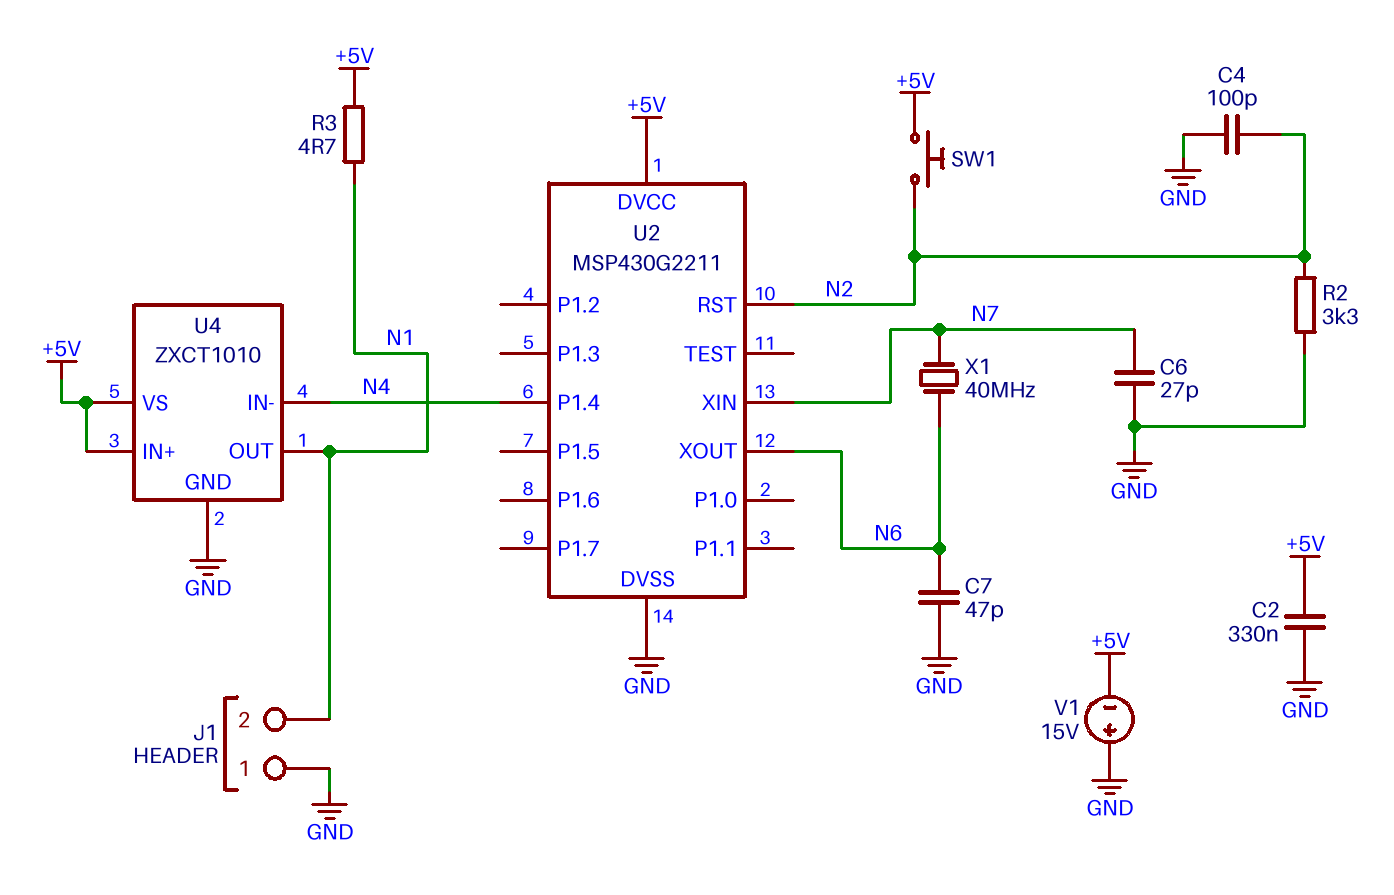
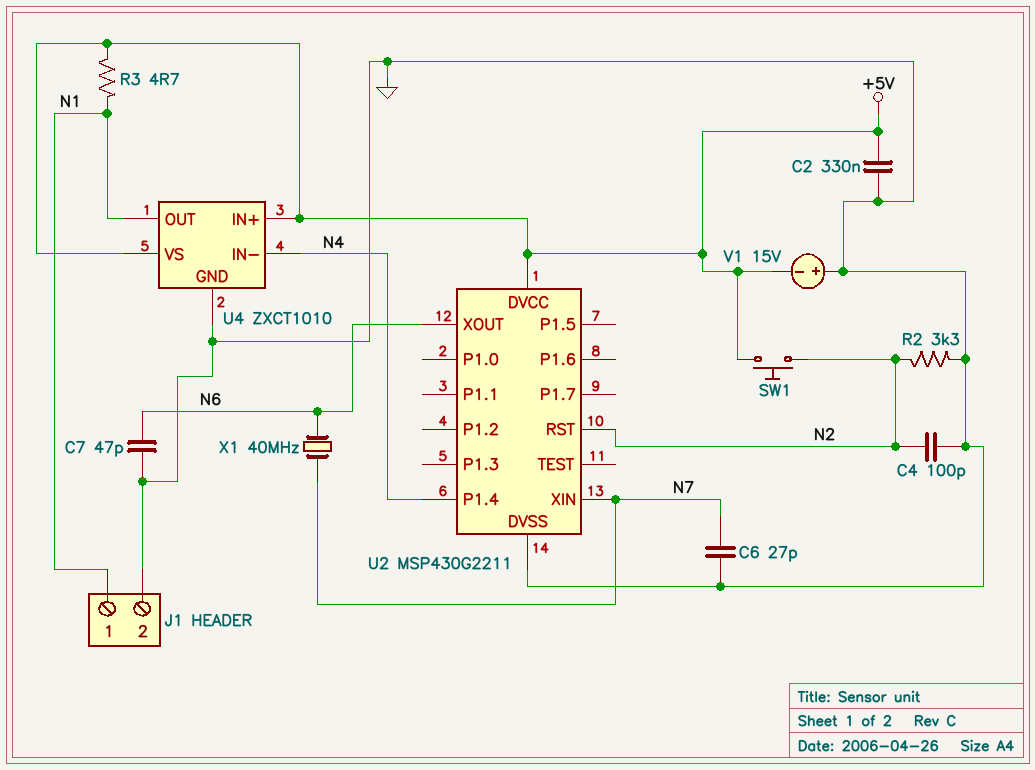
J1 pin 1: GND -> N1
J1 pin 2: N1 -> GND

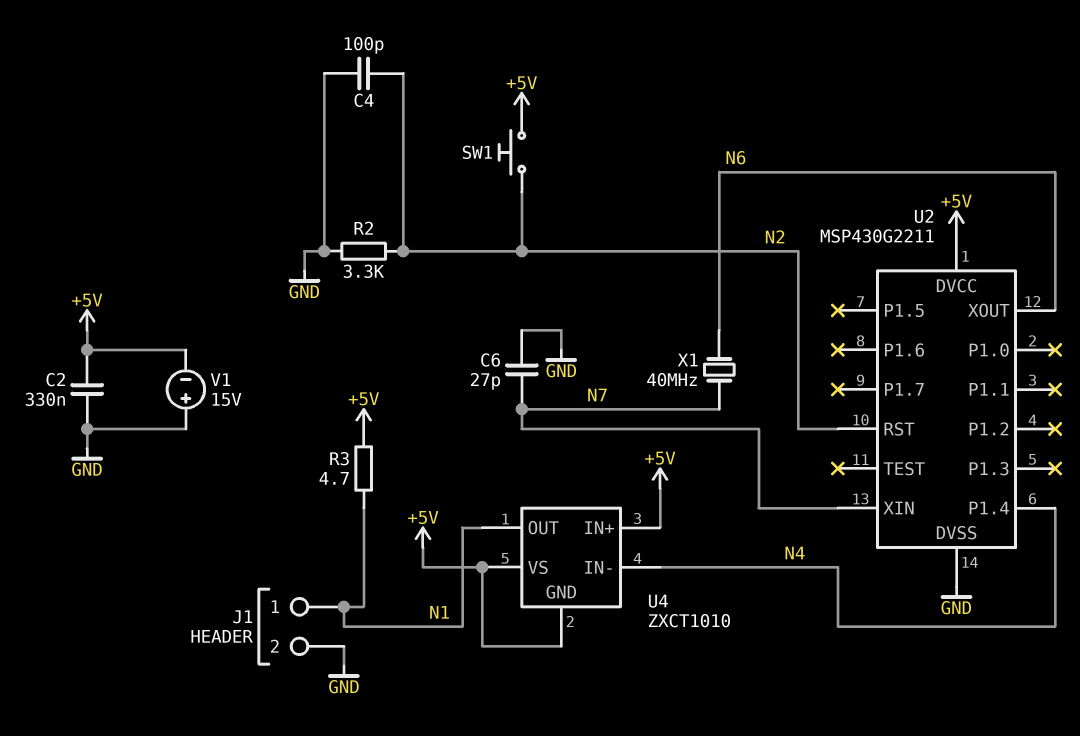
C7: 47pF (GND, N6) -> none
U4 pin GND: GND -> +5V

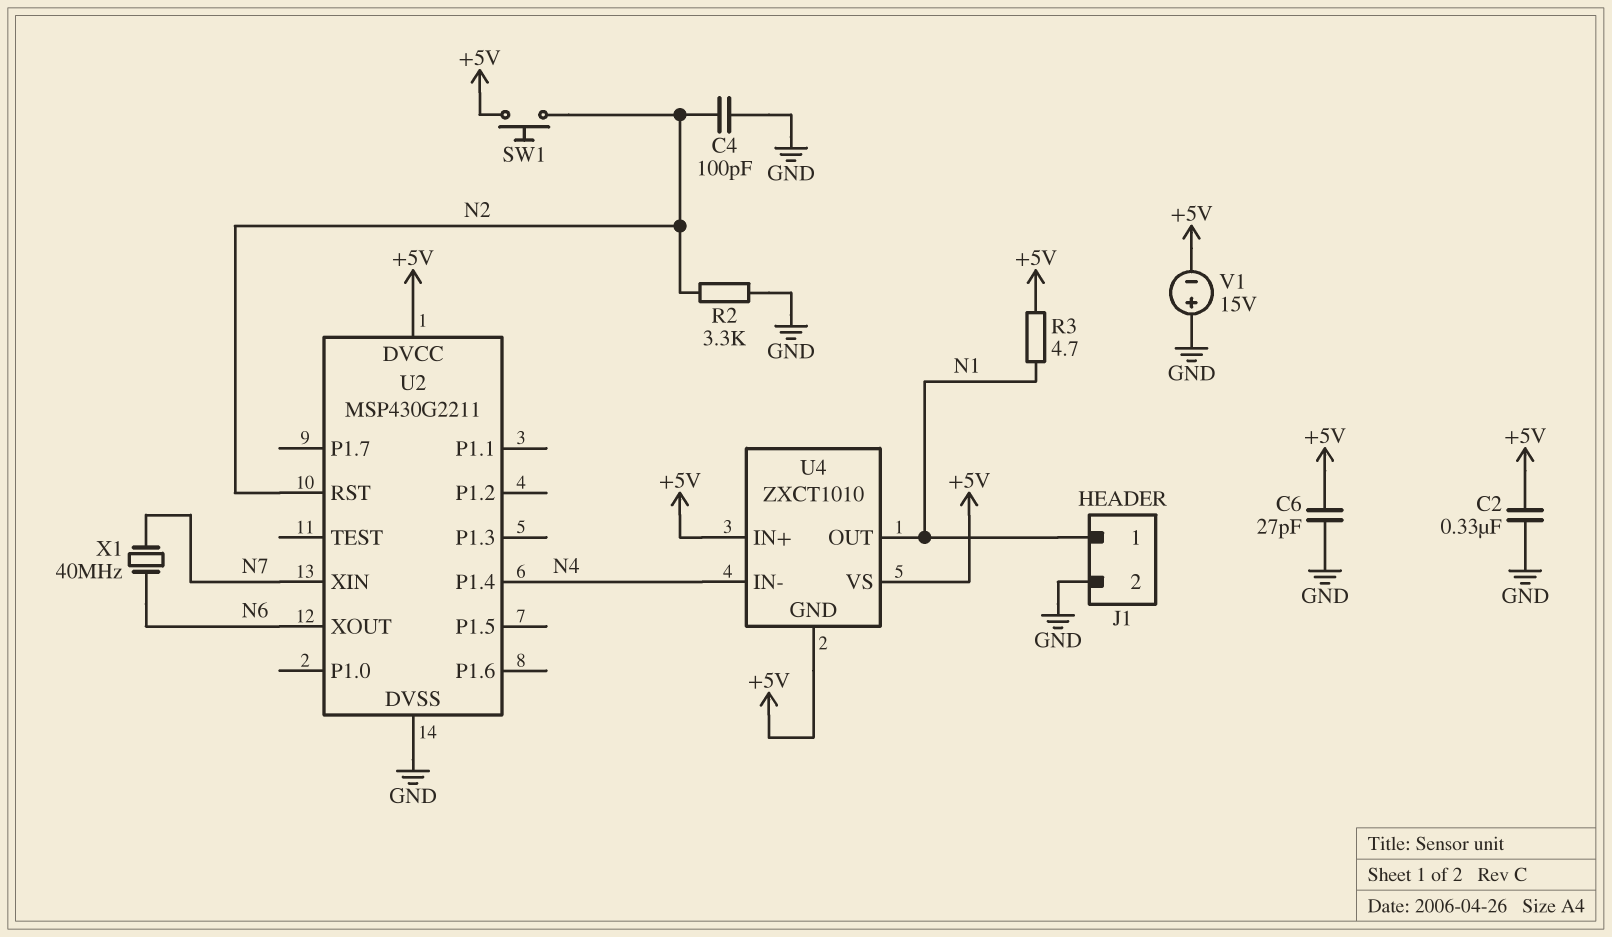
C6: 27pF (GND, N7) -> 27pF (+5V, GND)

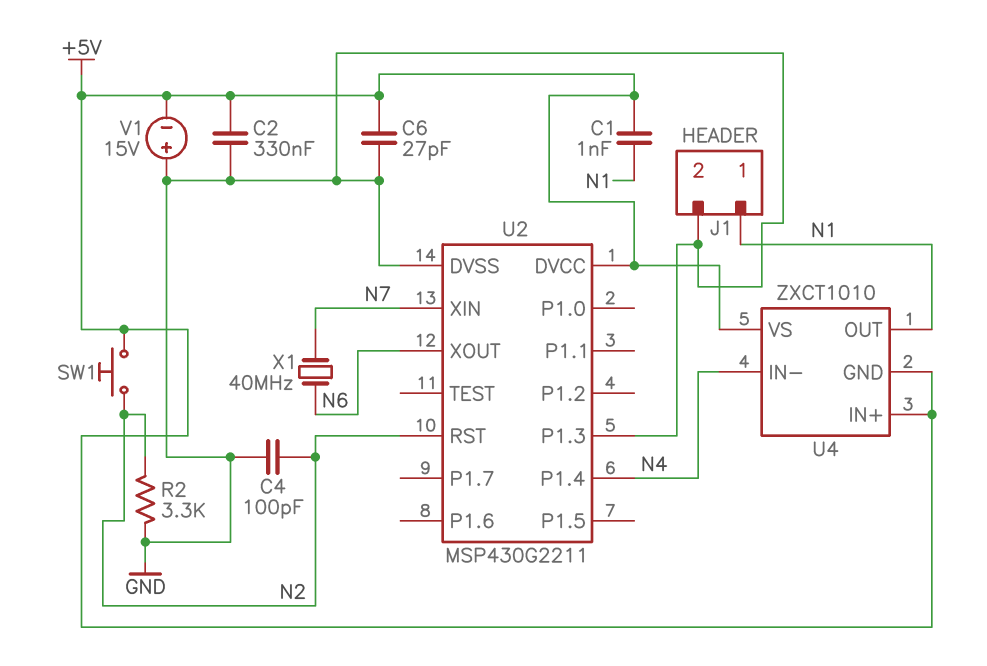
C1: none -> 1nF (+5V, N1)
R3: 4.7 (+5V, N1) -> none
U2 pin P1.3: none -> GND

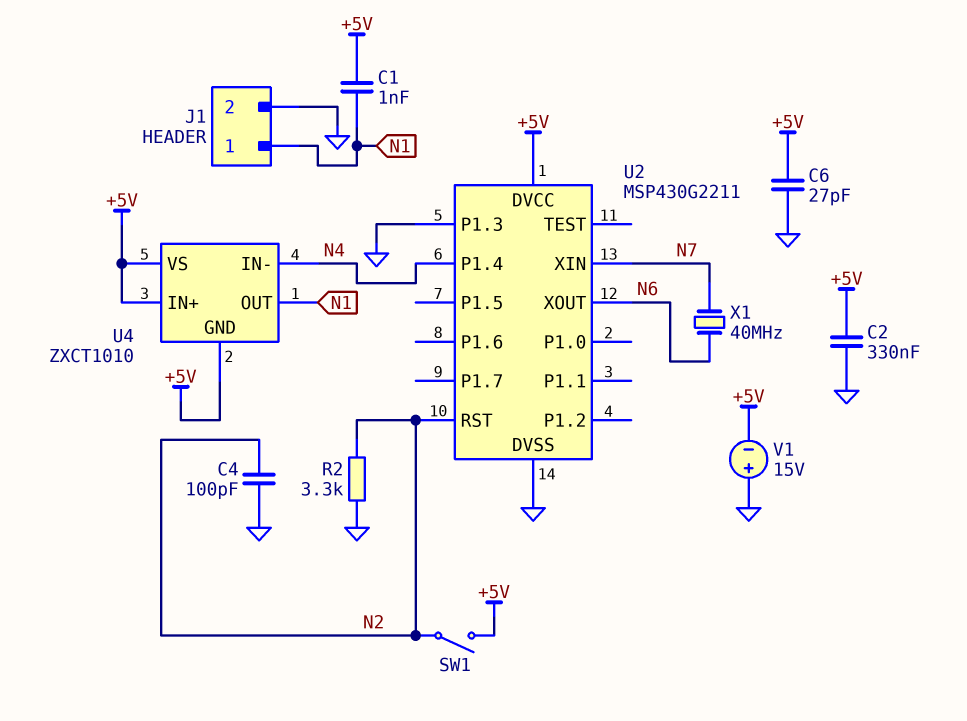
SW1: button (+5V, N2) -> switch (+5V, N2)

